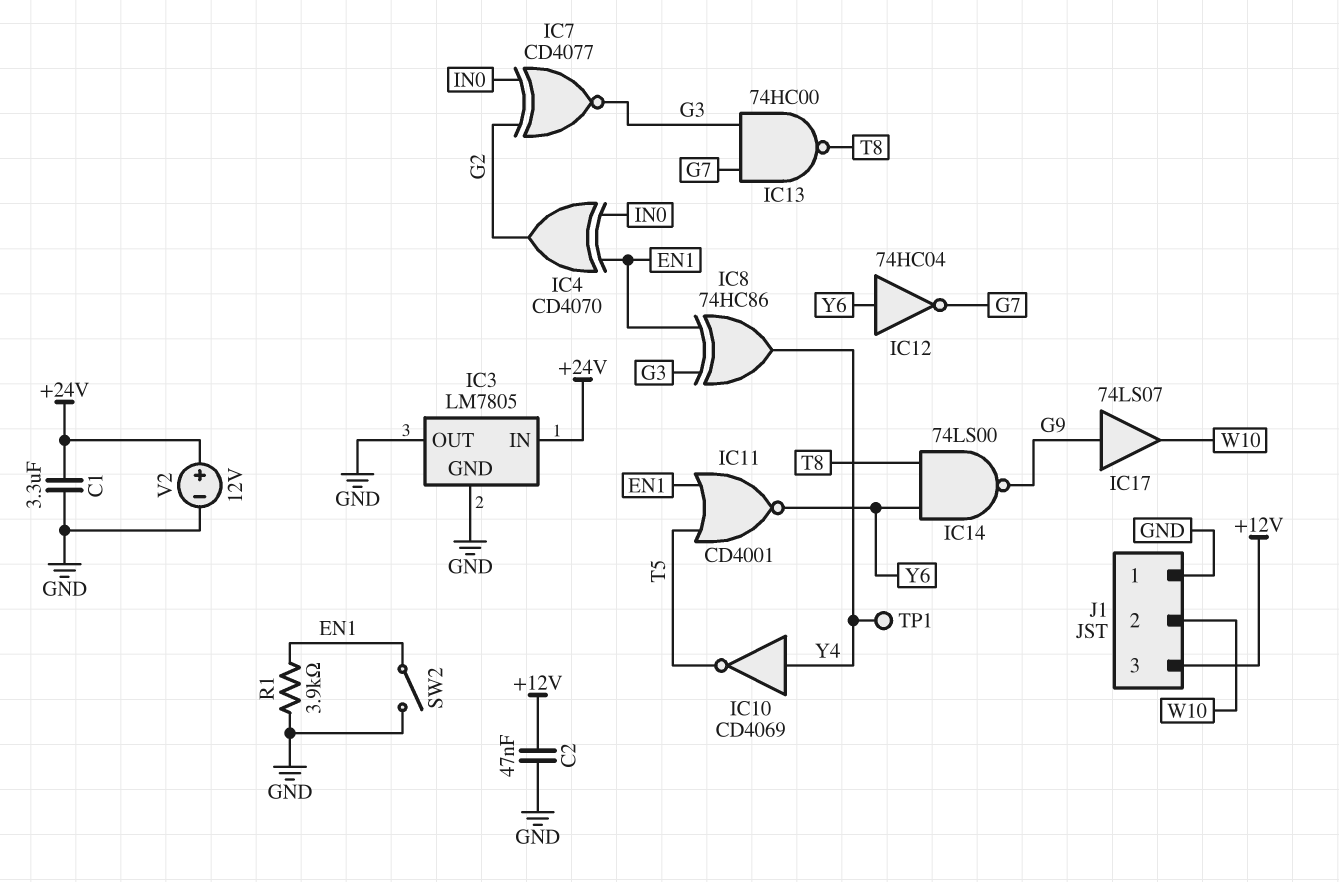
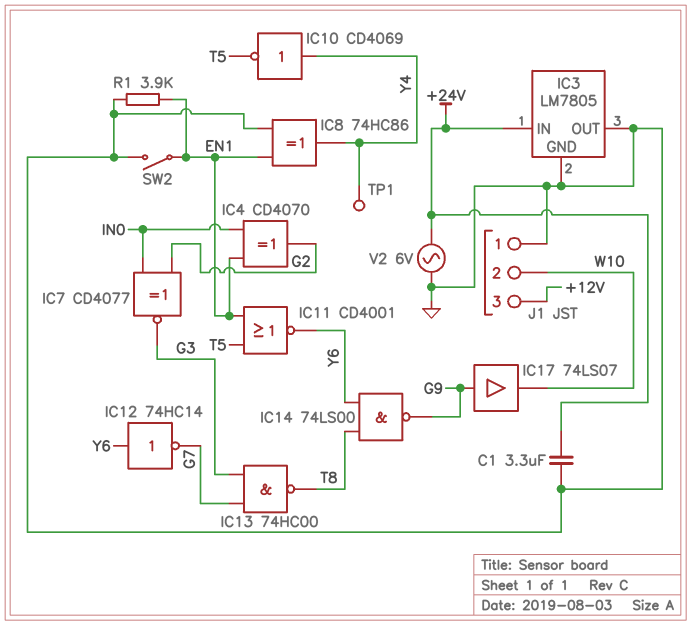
C2: 47nF (+12V, GND) -> none
IC8: XOR 74HC86 (in EN1, in G3, out Y4) -> XOR 74HC86 (in EN1, in GND, out Y4)
IC12: NOT 74HC04 (in Y6, out G7) -> NOT 74HC14 (in Y6, out G7)
V2: 12V (plus +24V, minus GND) -> AC 6V (+24V, GND)

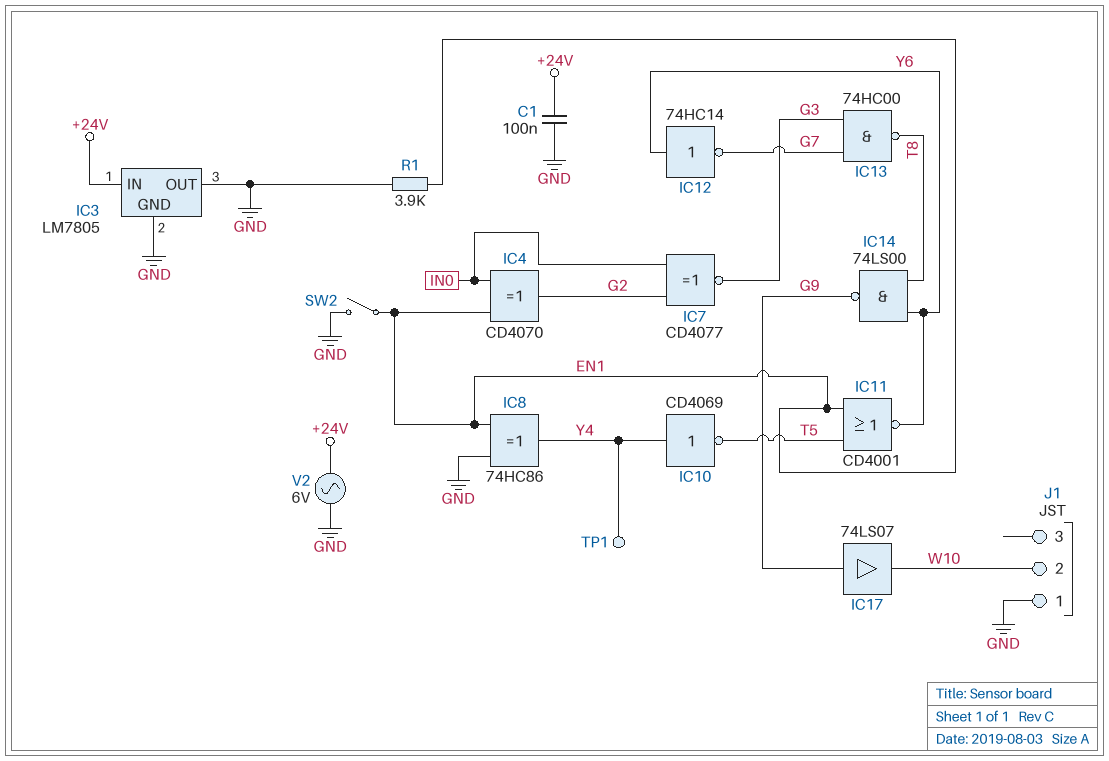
C1: 3.3uF (+24V, GND) -> 100nF (+24V, GND)
J1 pin 3: +12V -> none

